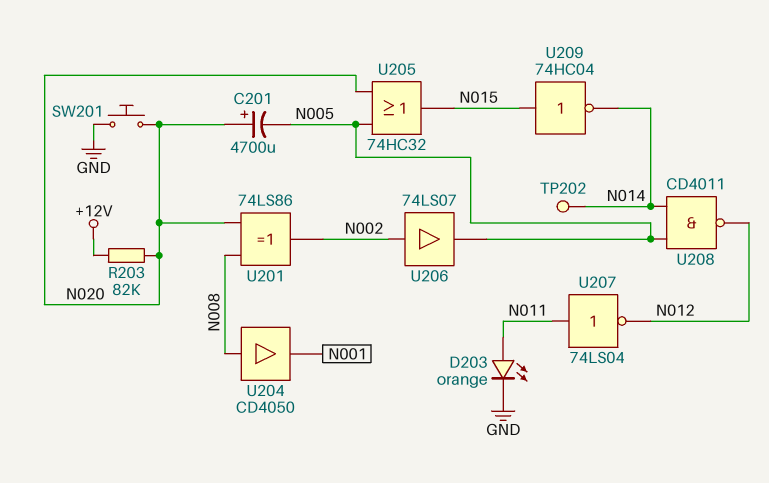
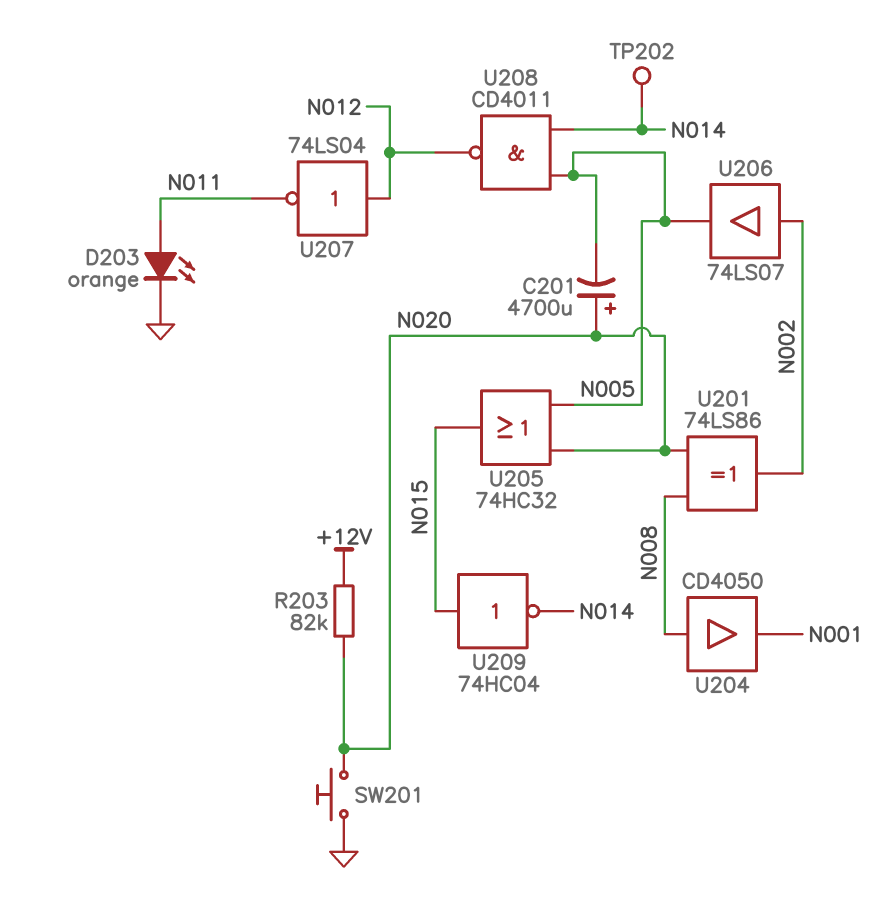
U207: NOT 74LS04 (in N011, out N012) -> NOT 74LS04 (in N012, out N011)

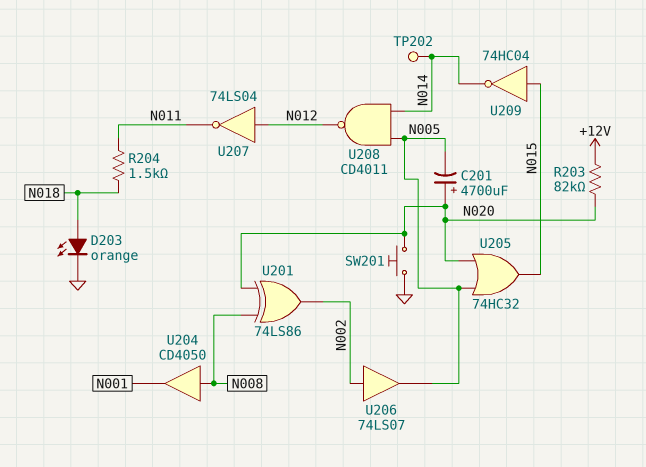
D203: LED orange (A N011, K GND) -> LED orange (A N018, K GND)
R204: none -> 1.5k (N011, N018)

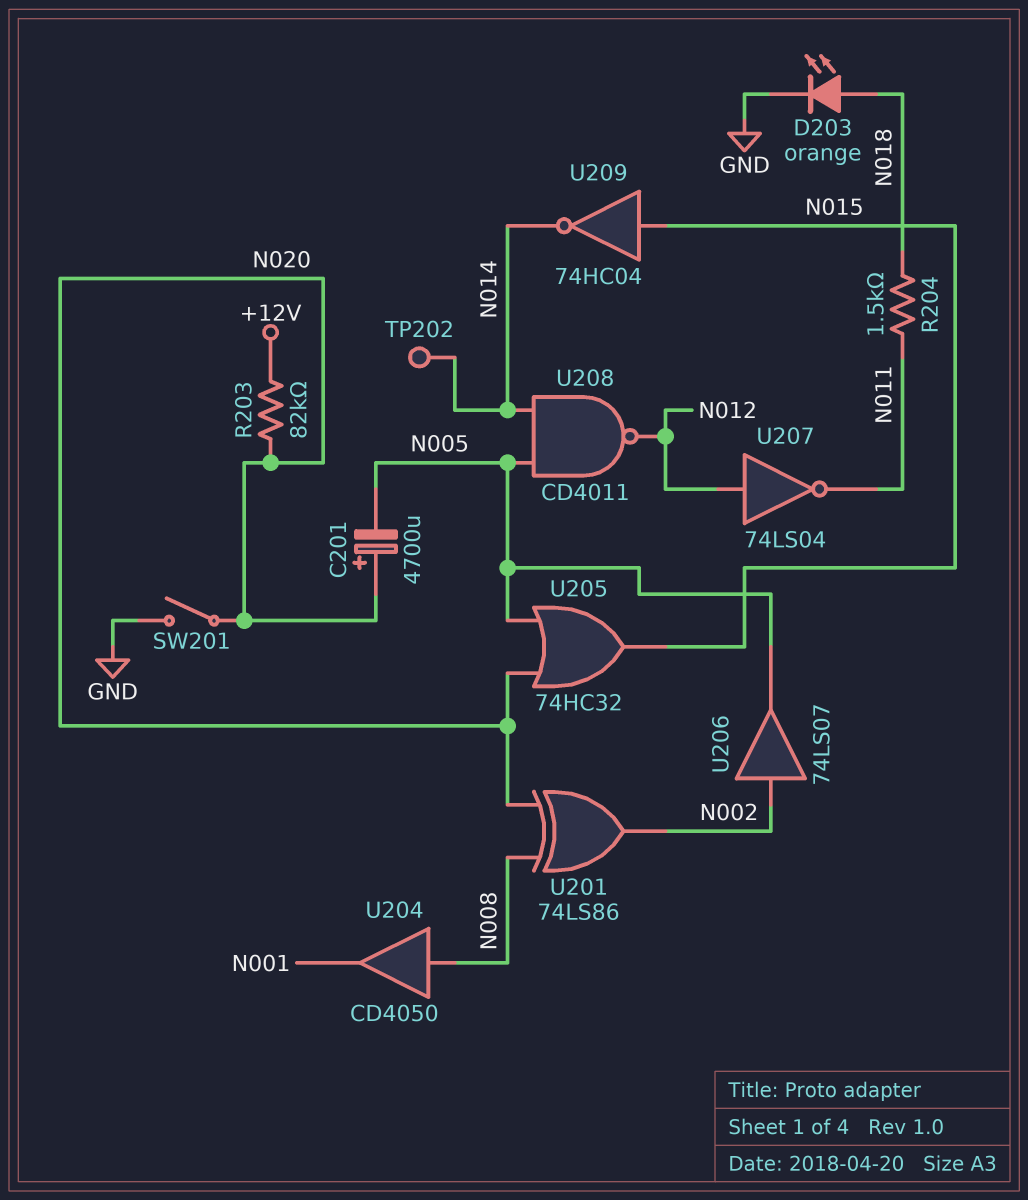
SW201: button (GND, N020) -> switch (GND, N020)

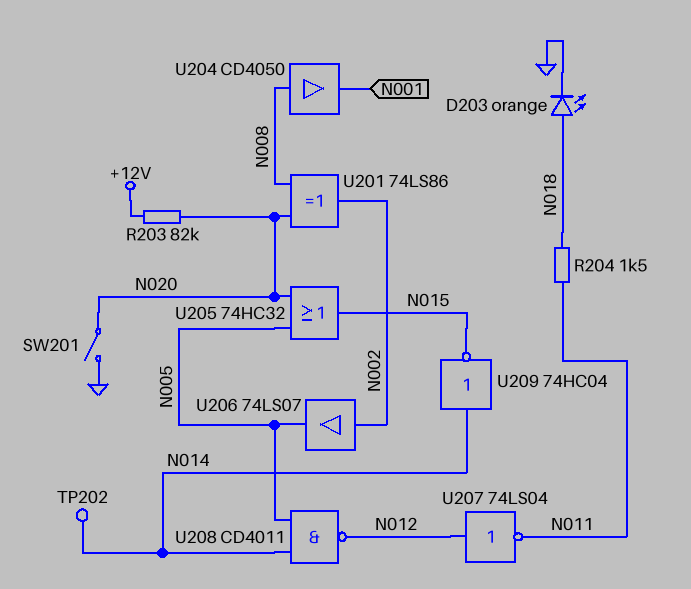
C201: 4700uF (plus N020, minus N005) -> none
U209: NOT 74HC04 (in N015, out N014) -> NOT 74HC04 (in N014, out N015)

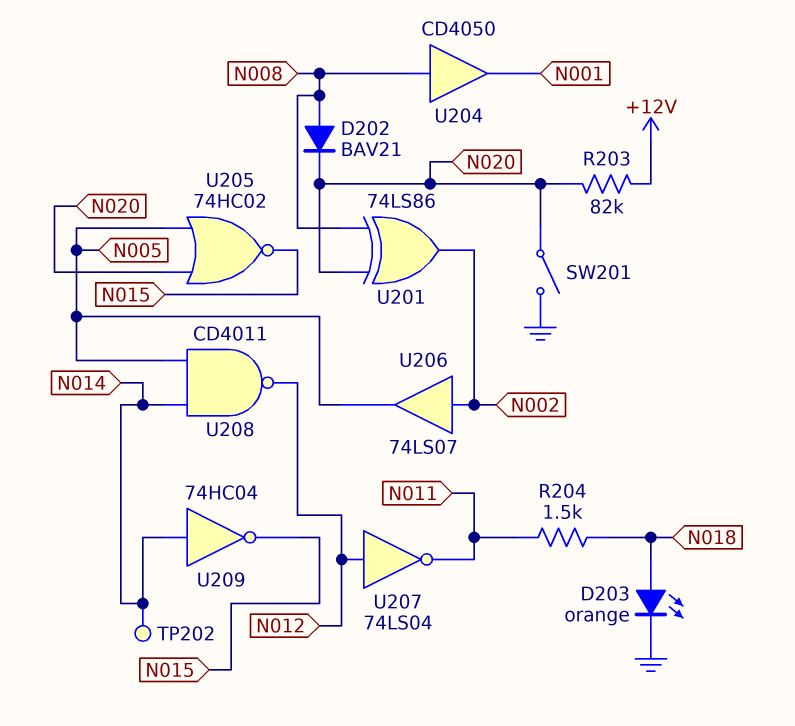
D202: none -> diode BAV21 (A N008, K N020)
U205: OR 74HC32 (in N005, in N020, out N015) -> NOR 74HC02 (in N005, in N020, out N015)

